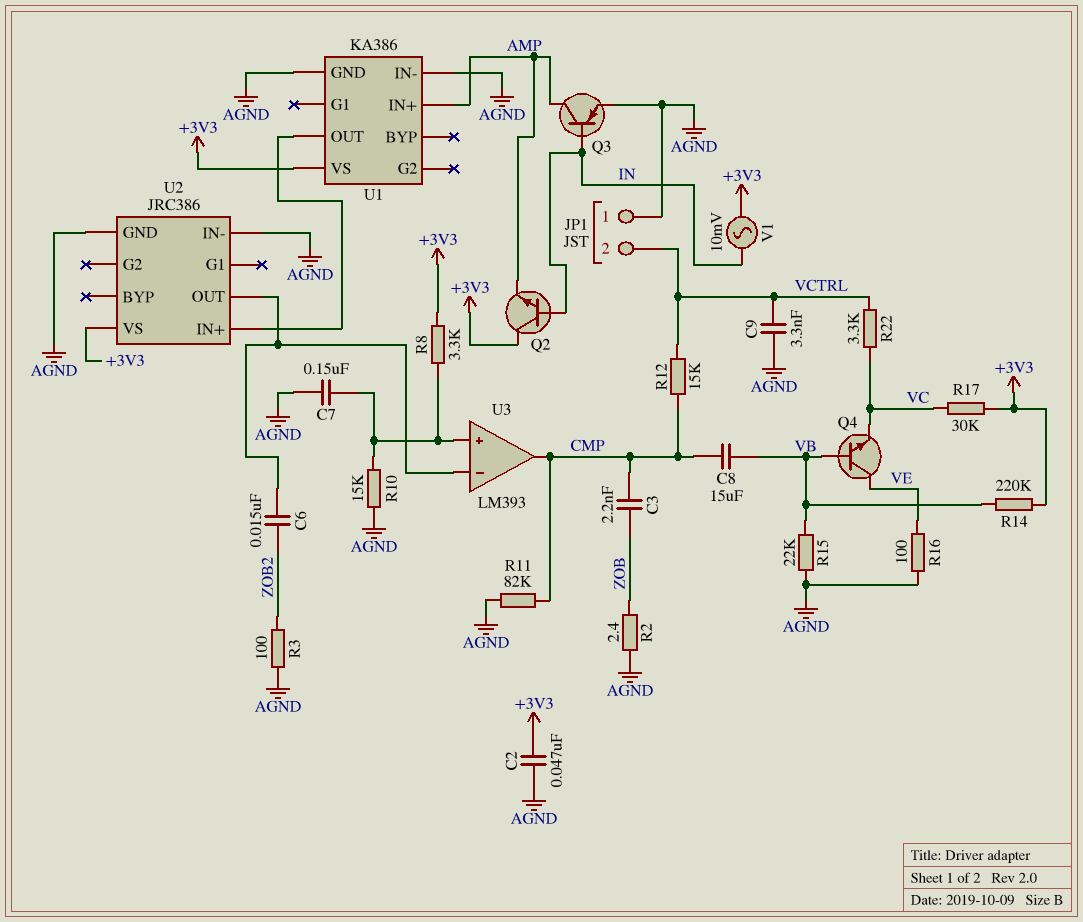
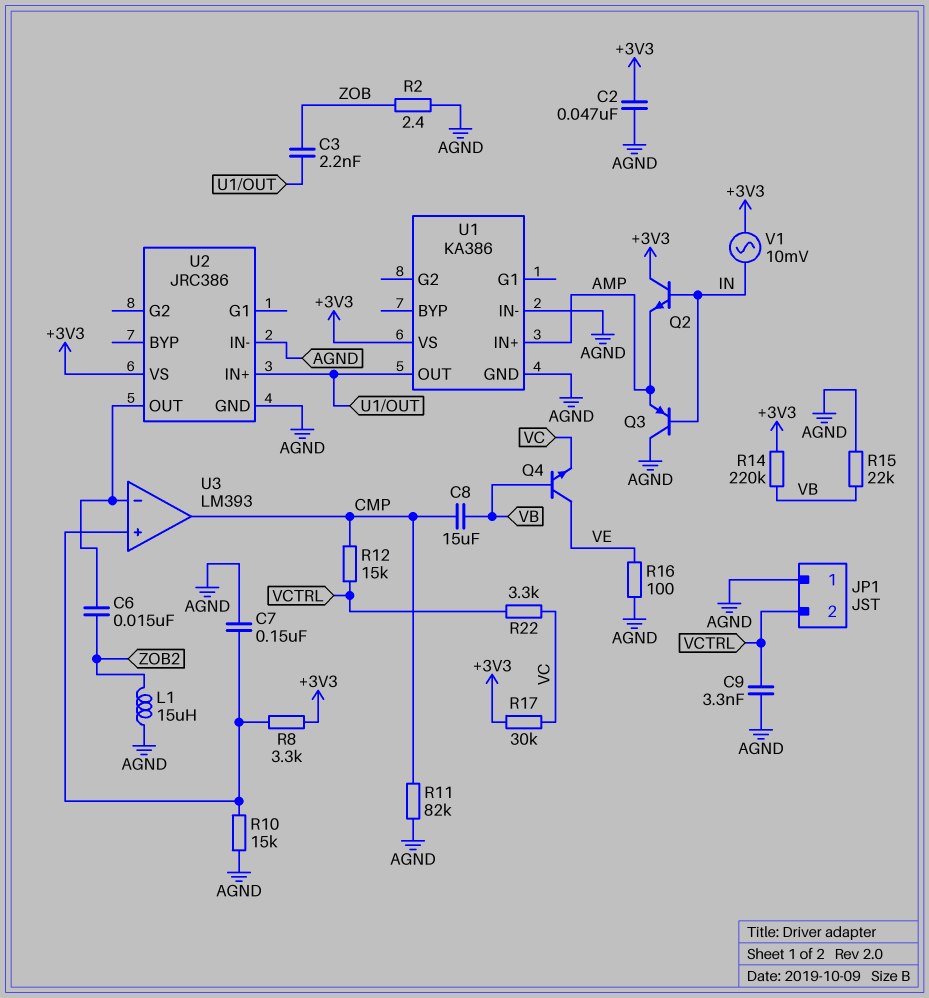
C3: 2.2nF (CMP, ZOB) -> 2.2nF (U1/OUT, ZOB)
L1: none -> 15uH (AGND, ZOB2)
Q3: PNP (B IN, C AMP, E AGND) -> PNP (B IN, C AGND, E AMP)
R3: 100 (AGND, ZOB2) -> none

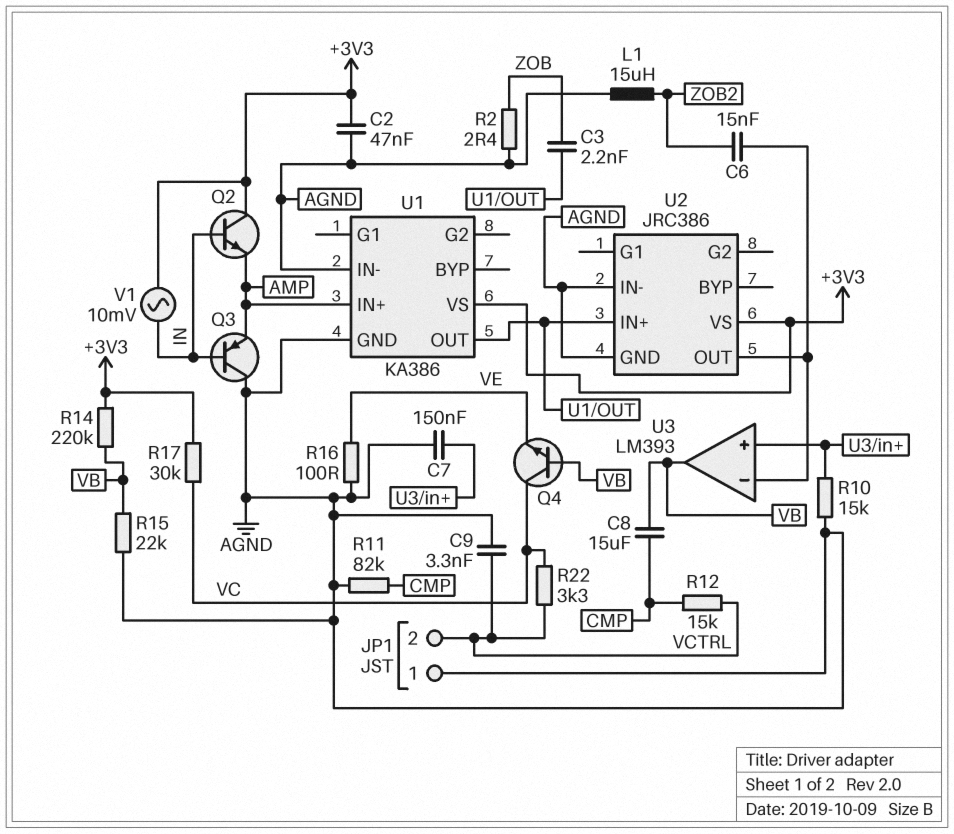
Q4: NPN (B VB, C VE, E VC) -> NPN (B VB, C VC, E VE)
R8: 3.3k (+3V3, U3/in+) -> none
U3 pin out: CMP -> VB

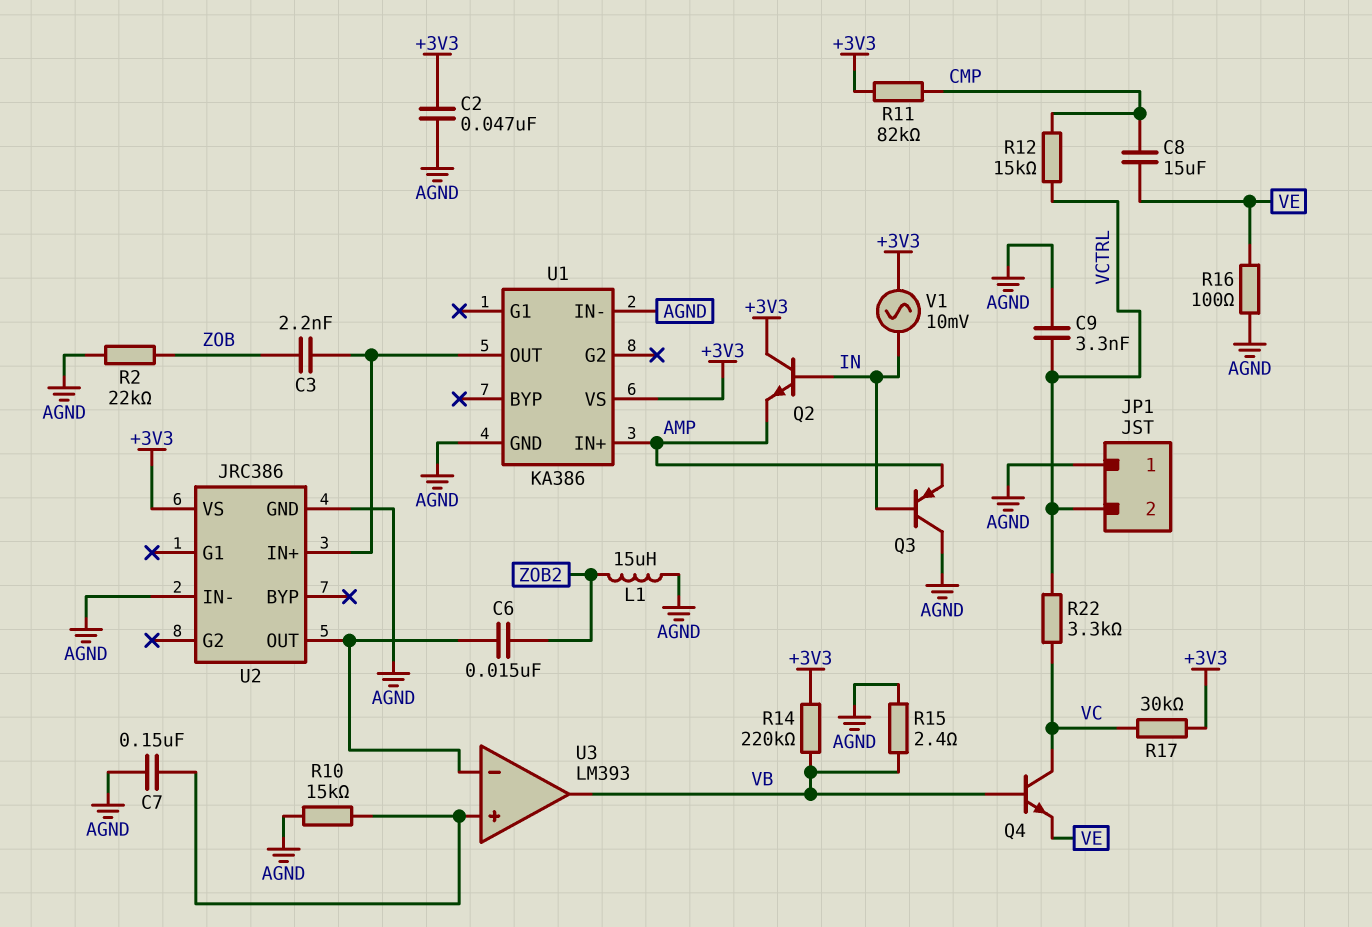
C8: 15uF (CMP, VB) -> 15uF (CMP, VE)
R2: 2.4 (AGND, ZOB) -> 22k (AGND, ZOB)
R11: 82k (AGND, CMP) -> 82k (+3V3, CMP)
R15: 22k (AGND, VB) -> 2.4 (AGND, VB)

